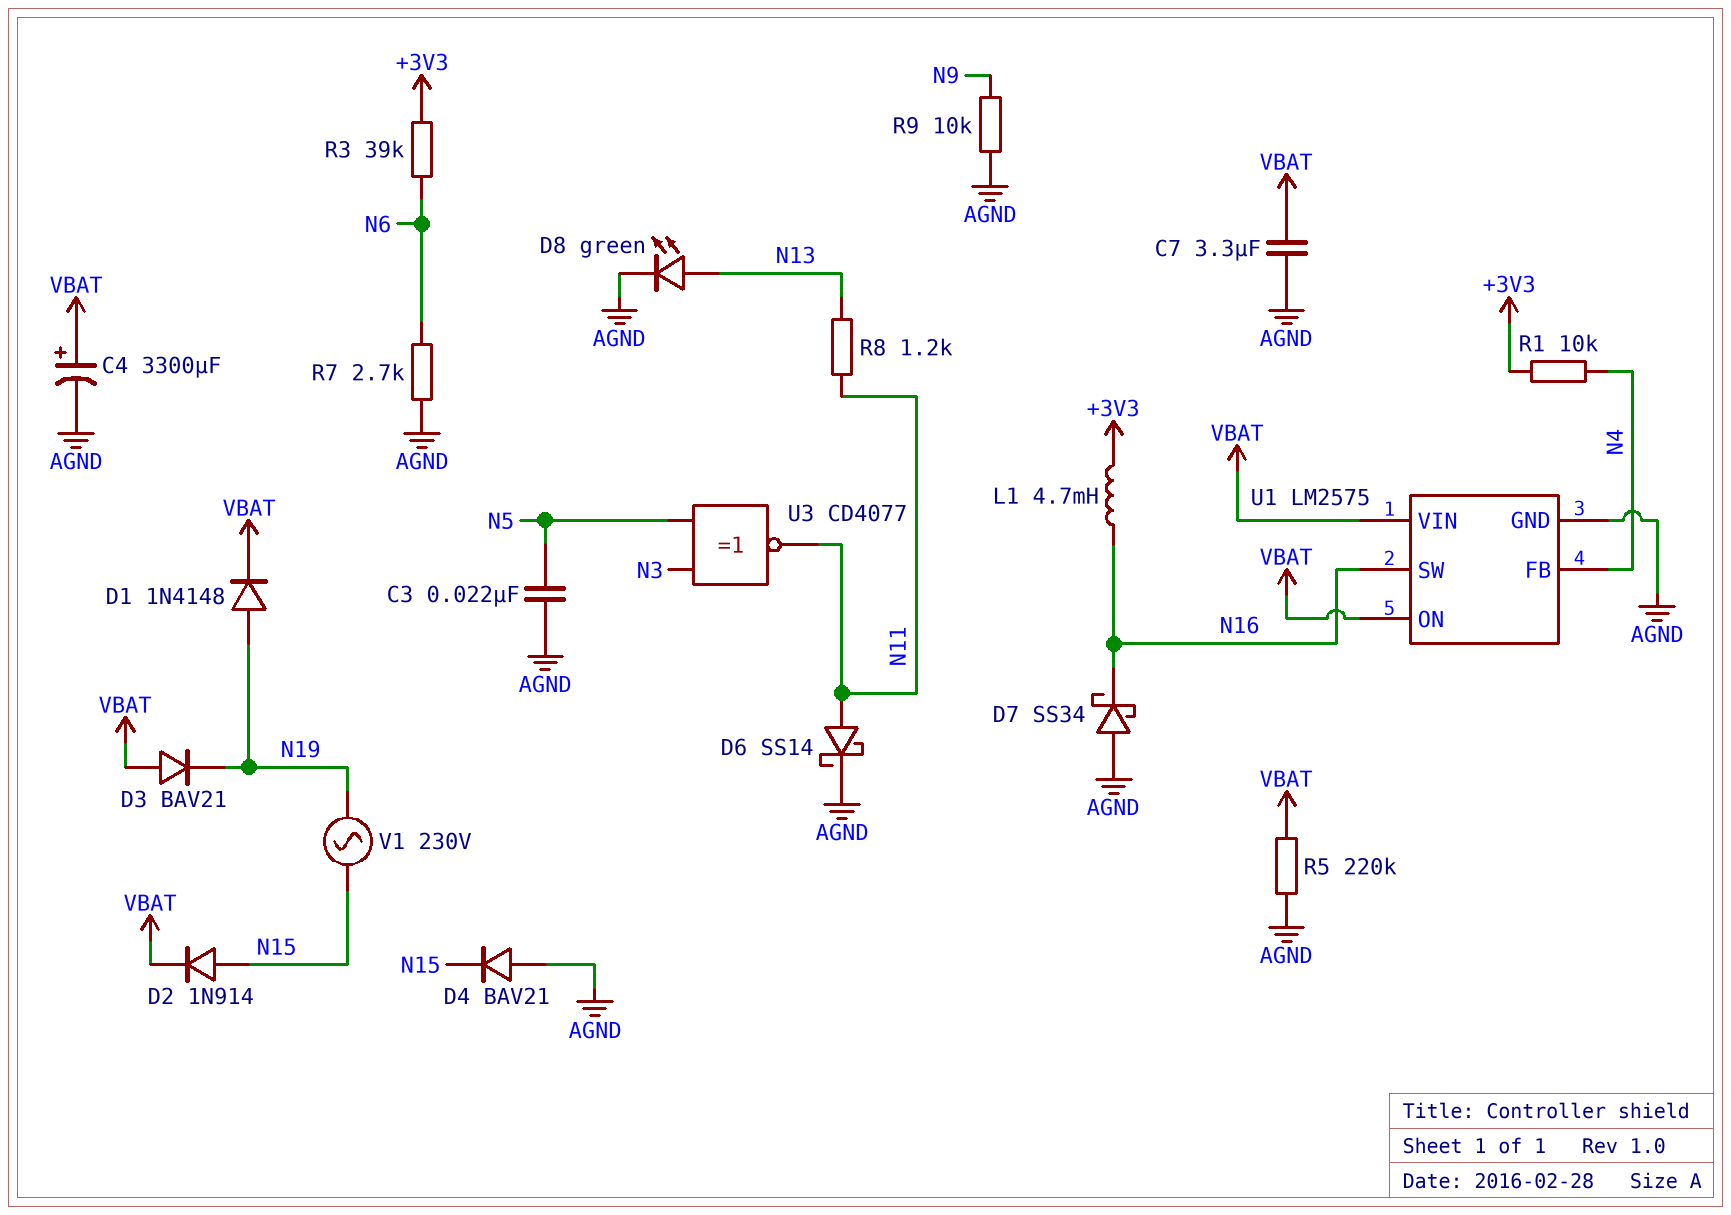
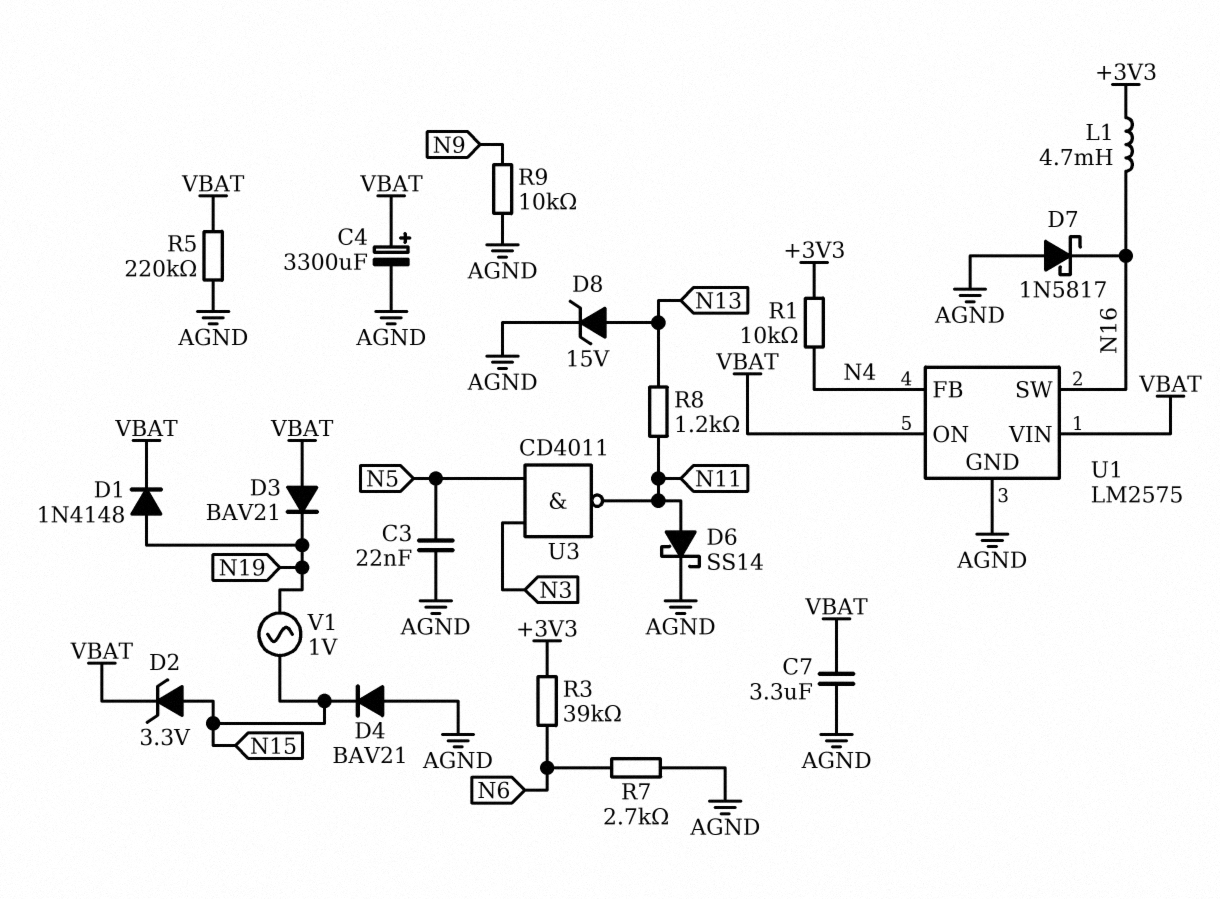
D2: diode 1N914 (A N15, K VBAT) -> zener 3.3V (A N15, K VBAT)
D7: schottky SS34 (A AGND, K N16) -> schottky 1N5817 (A AGND, K N16)
D8: LED green (A N13, K AGND) -> zener 15V (A N13, K AGND)
U3: XNOR CD4077 (in N3, in N5, out N11) -> NAND CD4011 (in N3, in N5, out N11)
V1: AC 230V (N15, N19) -> AC 1V (N15, N19)

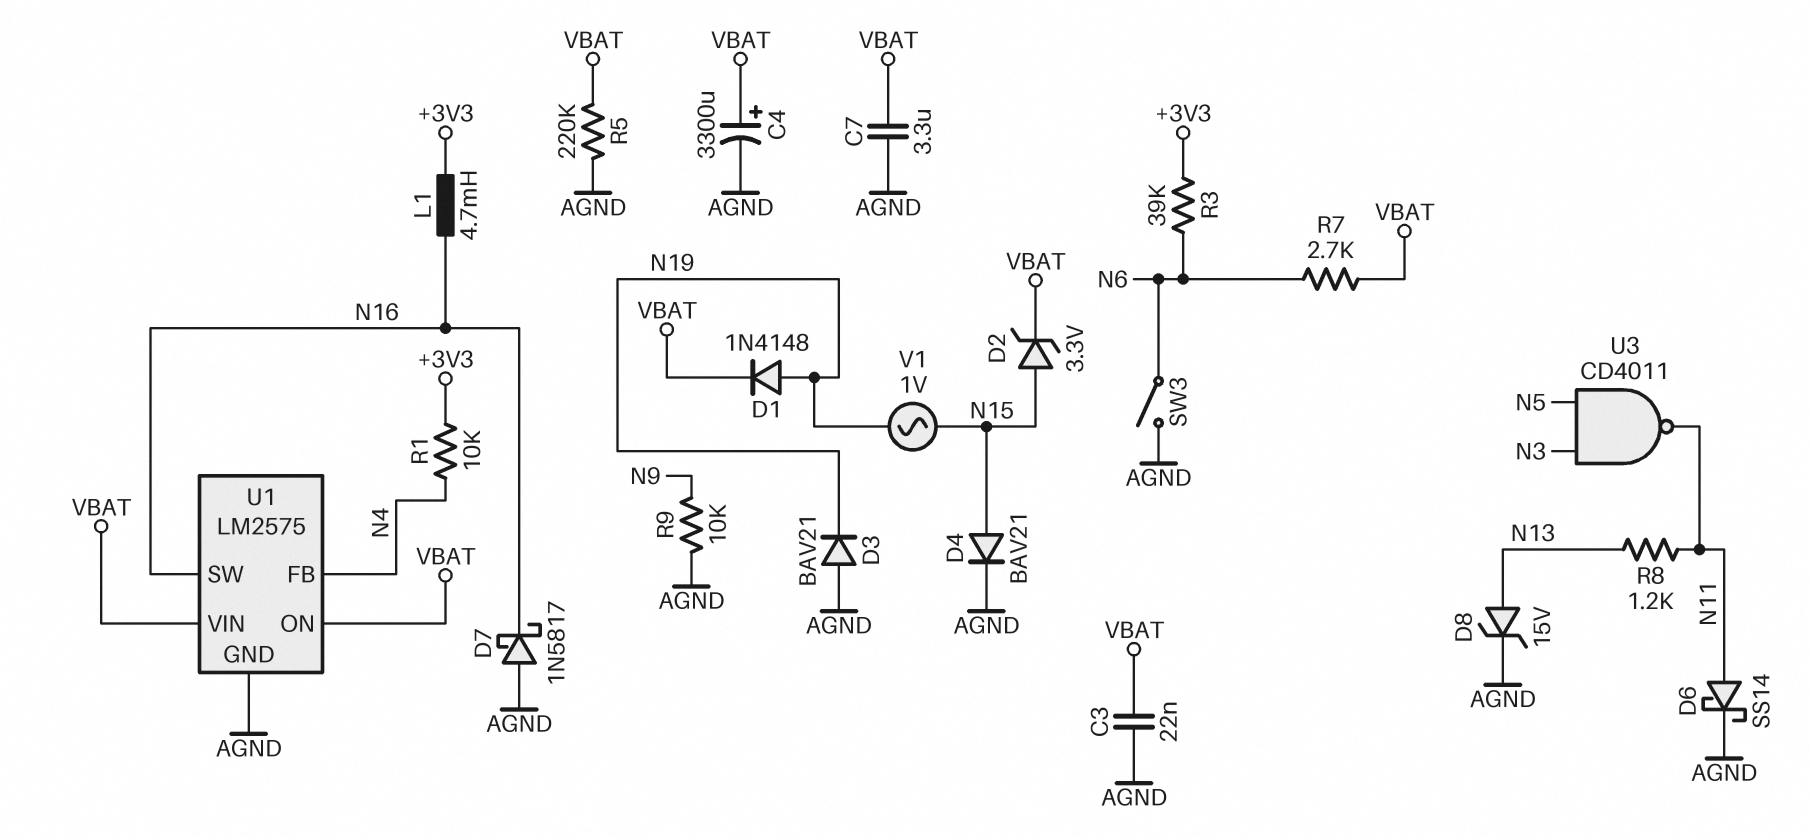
C3: 22nF (AGND, N5) -> 22nF (AGND, VBAT)
D3: diode BAV21 (A VBAT, K N19) -> diode BAV21 (A AGND, K N19)
D4: diode BAV21 (A AGND, K N15) -> diode BAV21 (A N15, K AGND)
R7: 2.7k (AGND, N6) -> 2.7k (N6, VBAT)
SW3: none -> switch (AGND, N6)

